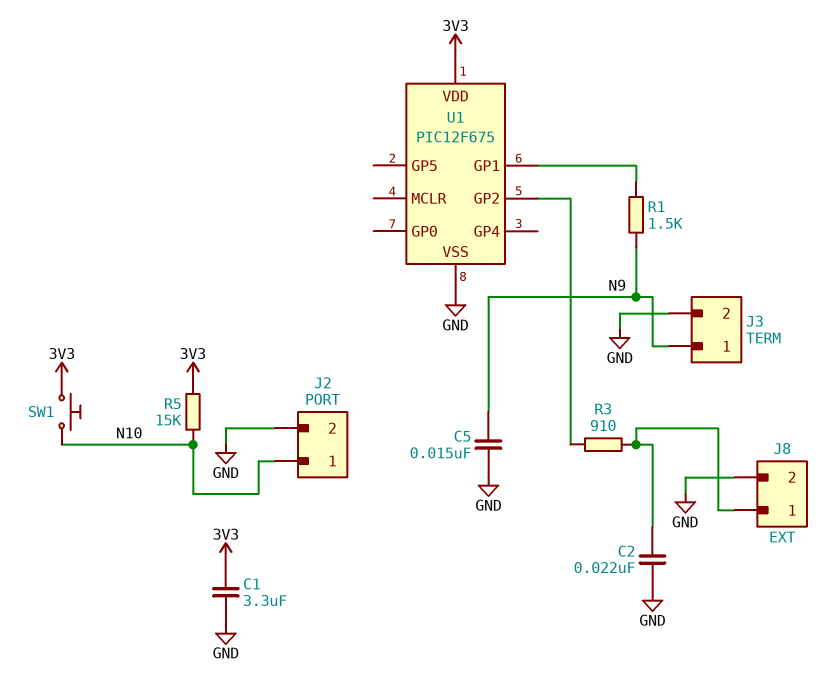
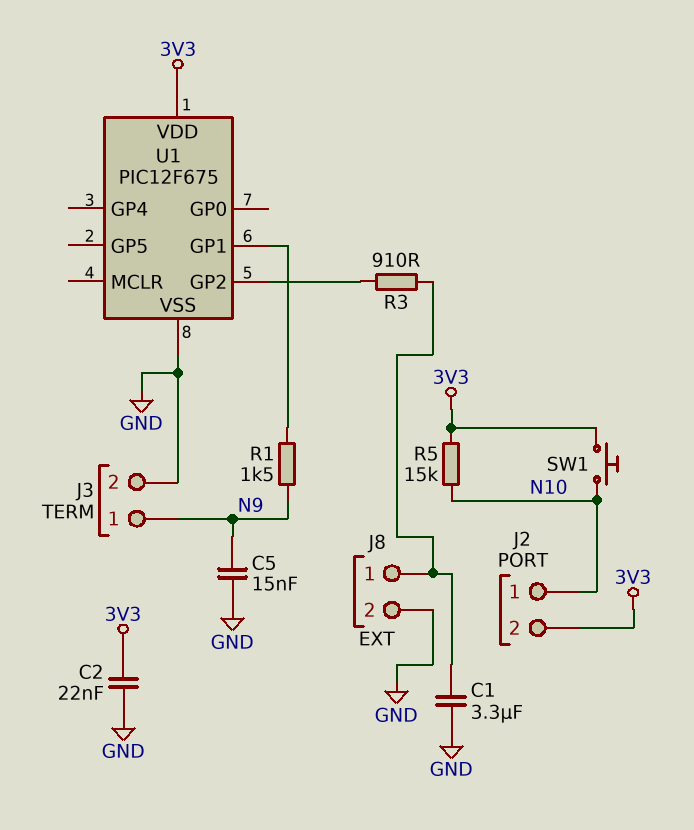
C1: 3.3uF (3V3, GND) -> 3.3uF (GND, J8/1)
C2: 22nF (GND, J8/1) -> 22nF (3V3, GND)
J2 pin 2: GND -> 3V3

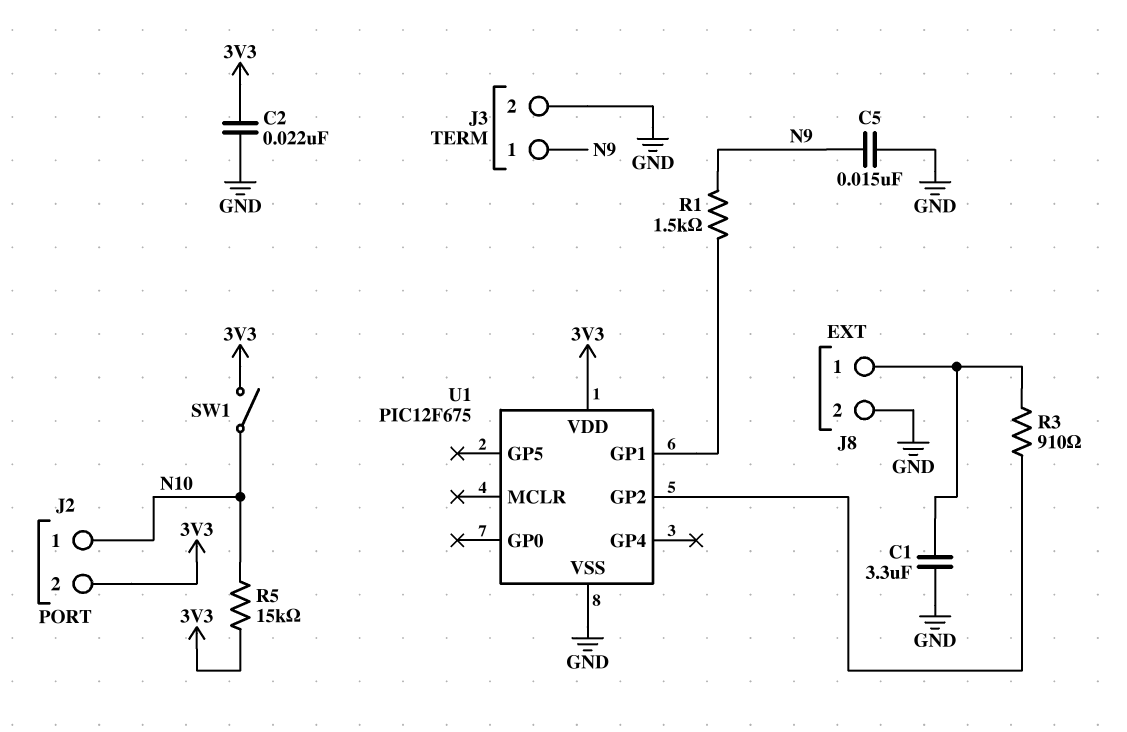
SW1: button (3V3, N10) -> switch (3V3, N10)

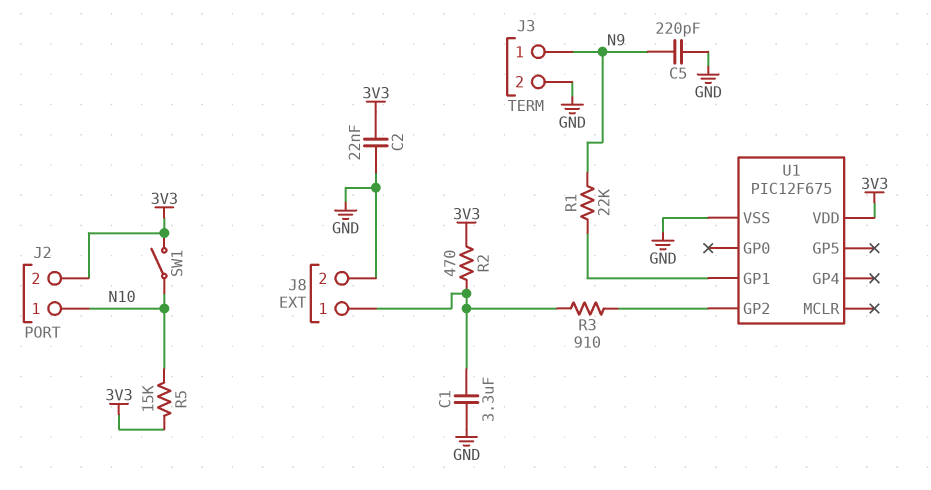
C5: 15nF (GND, N9) -> 220pF (GND, N9)
R1: 1.5k (N9, U1/GP1) -> 22k (N9, U1/GP1)
R2: none -> 470 (3V3, J8/1)

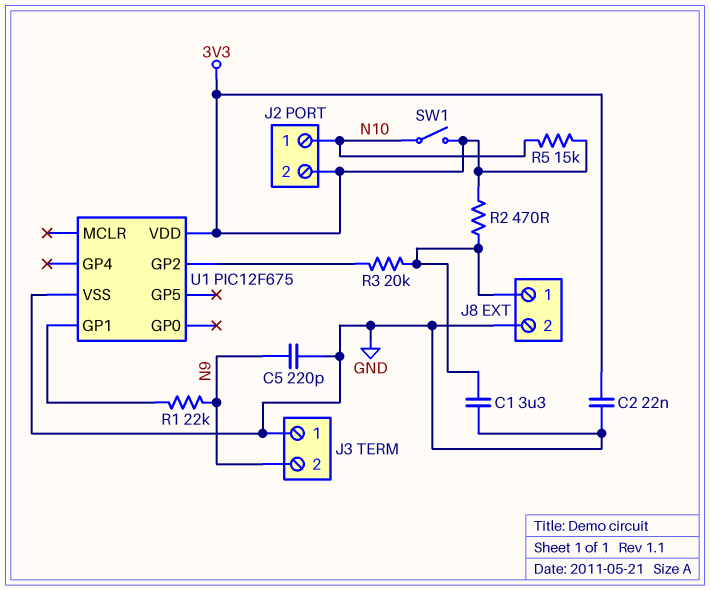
J3 pin 1: N9 -> GND
J3 pin 2: GND -> N9
R3: 910 (J8/1, U1/GP2) -> 20k (J8/1, U1/GP2)

